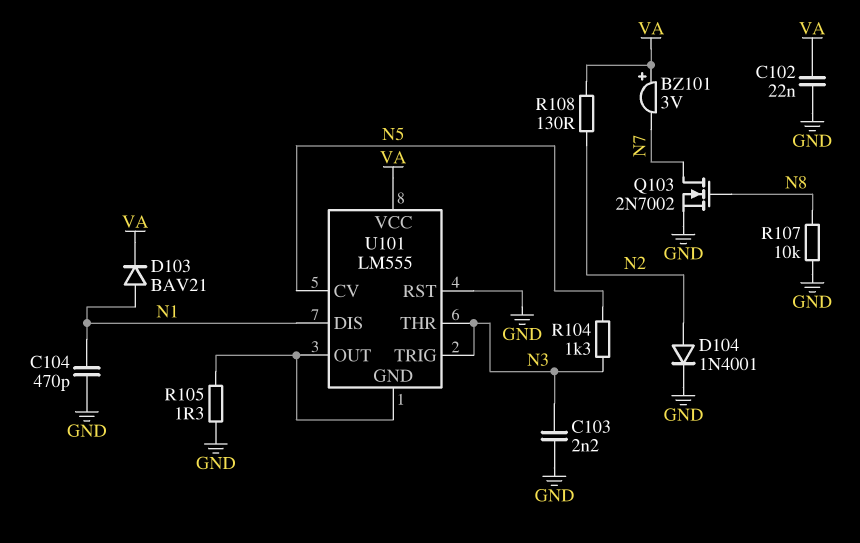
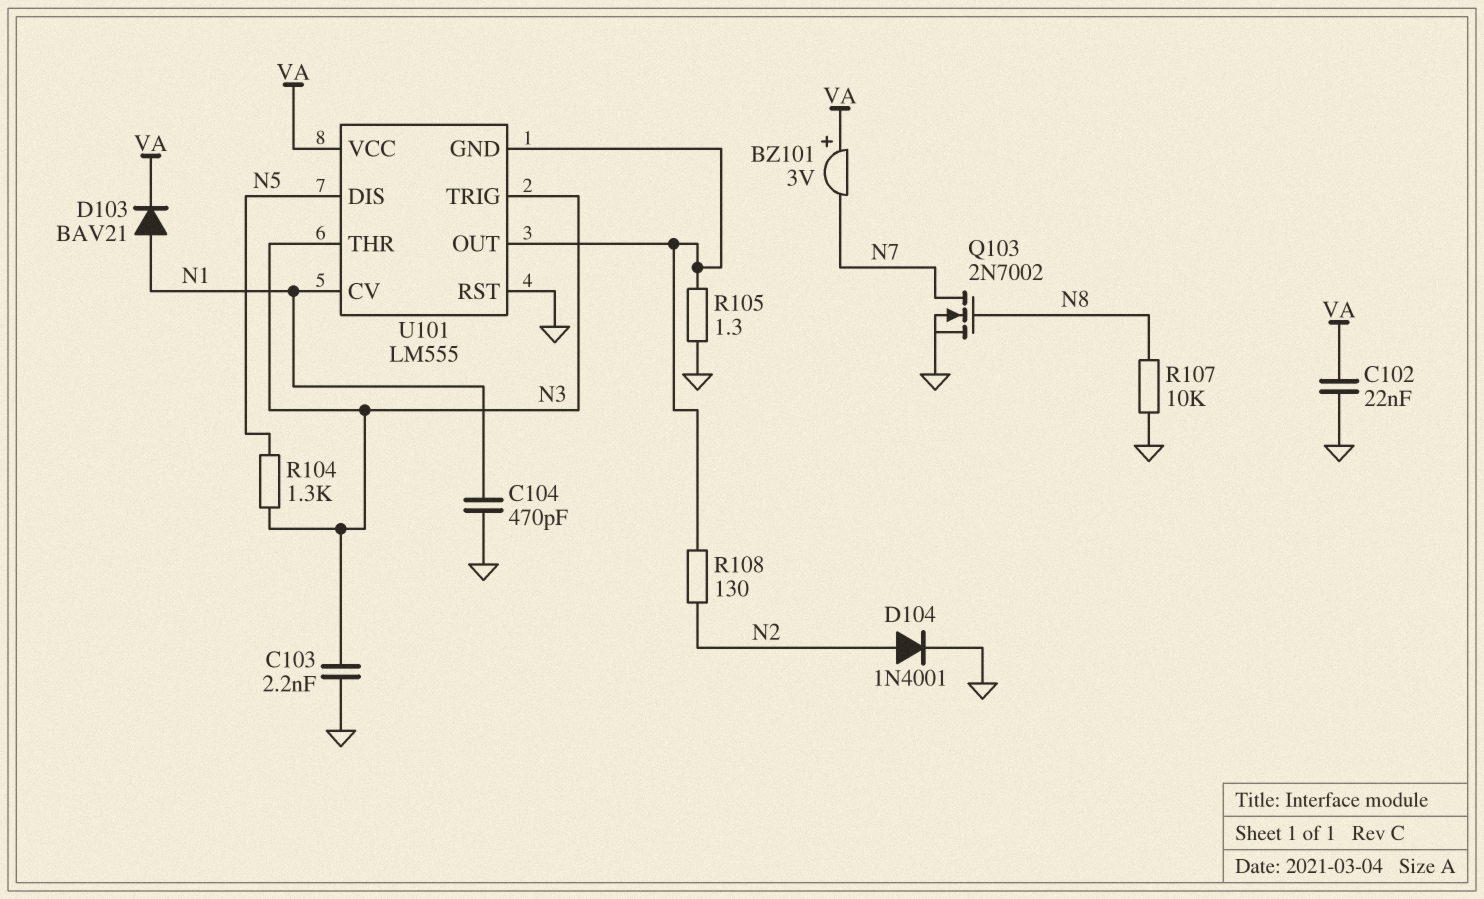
R108: 130 (N2, VA) -> 130 (N2, U101/GND)
U101 pin CV: N5 -> N1
U101 pin DIS: N1 -> N5

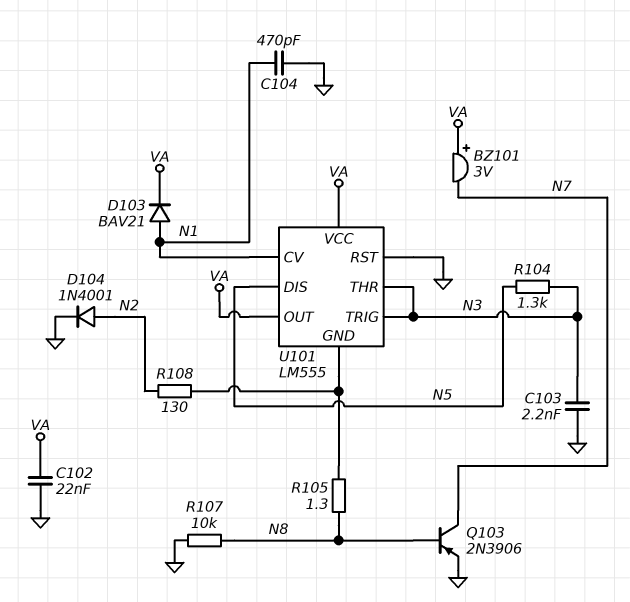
Q103: NMOS 2N7002 (G N8, D N7, S GND) -> PNP 2N3906 (B N8, C N7, E GND)
R105: 1.3 (GND, U101/GND) -> 1.3 (N8, U101/GND)
U101 pin OUT: U101/GND -> VA

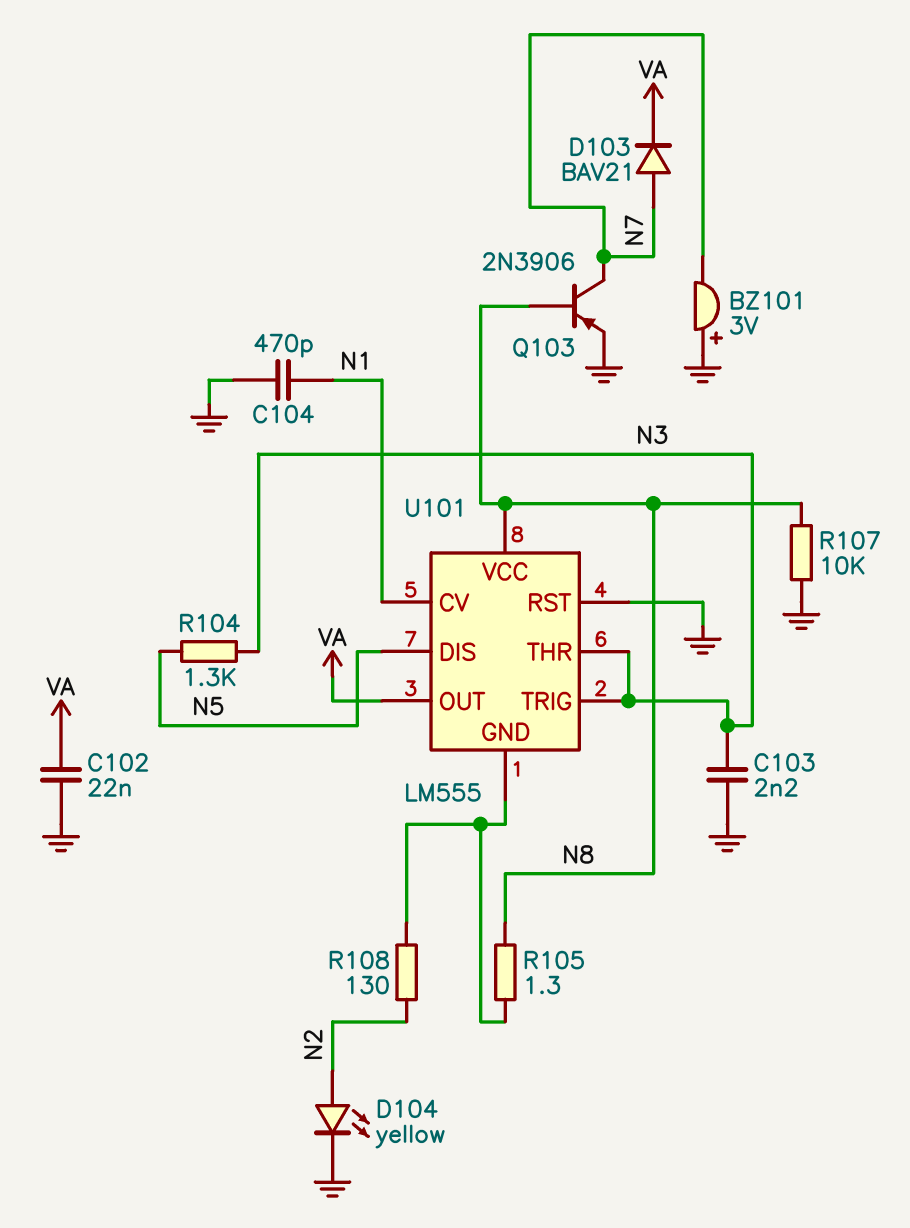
BZ101: buzzer 3V (plus VA, minus N7) -> buzzer 3V (plus GND, minus N7)
D103: diode BAV21 (A N1, K VA) -> diode BAV21 (A N7, K VA)
D104: diode 1N4001 (A N2, K GND) -> LED yellow (A N2, K GND)
U101 pin VCC: VA -> N8

